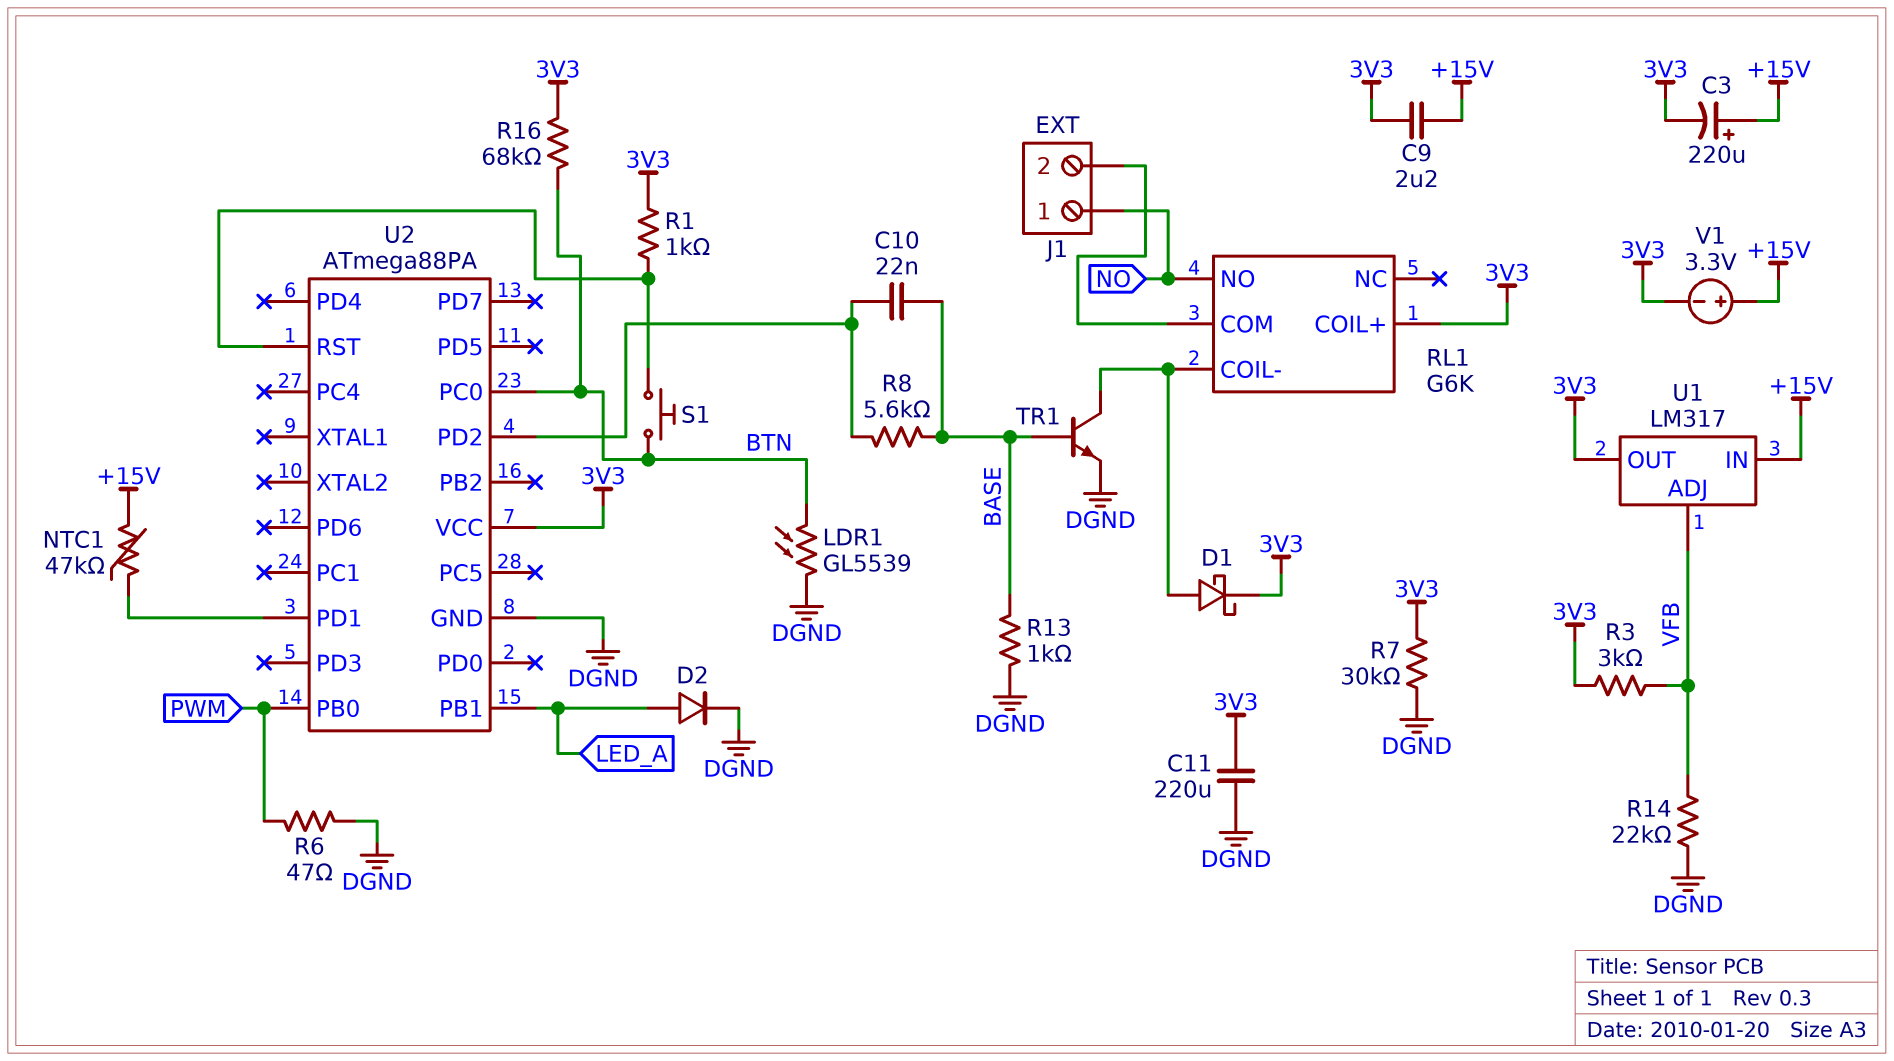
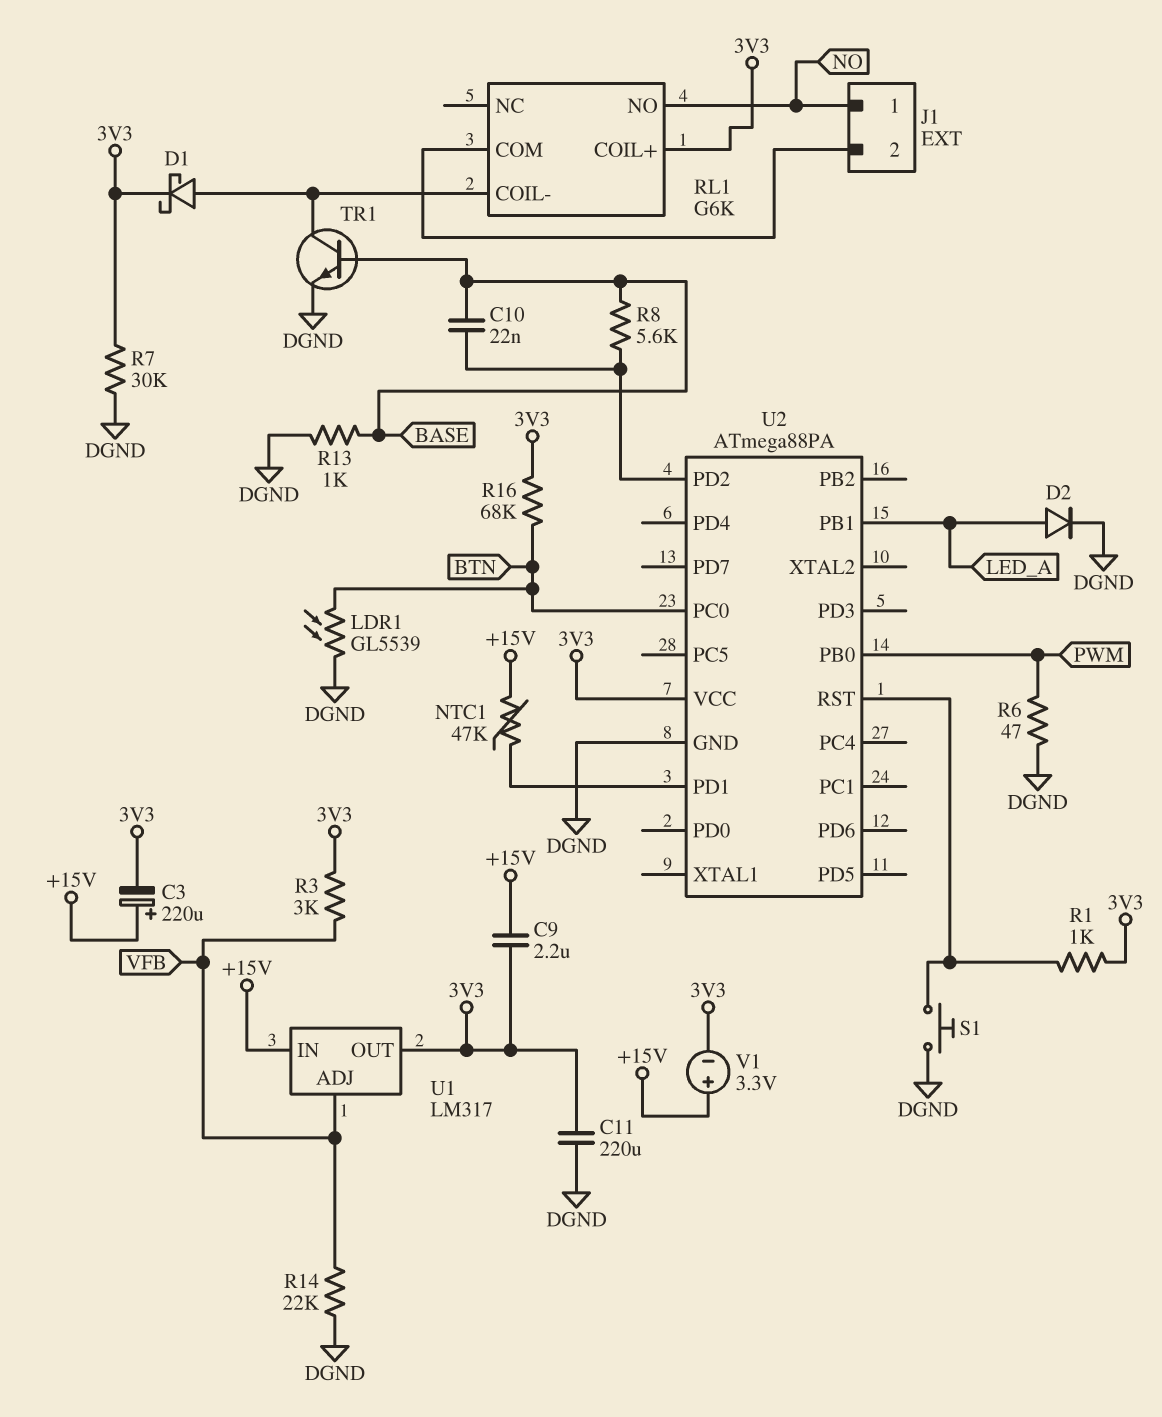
S1: button (BTN, U2/RST) -> button (DGND, U2/RST)

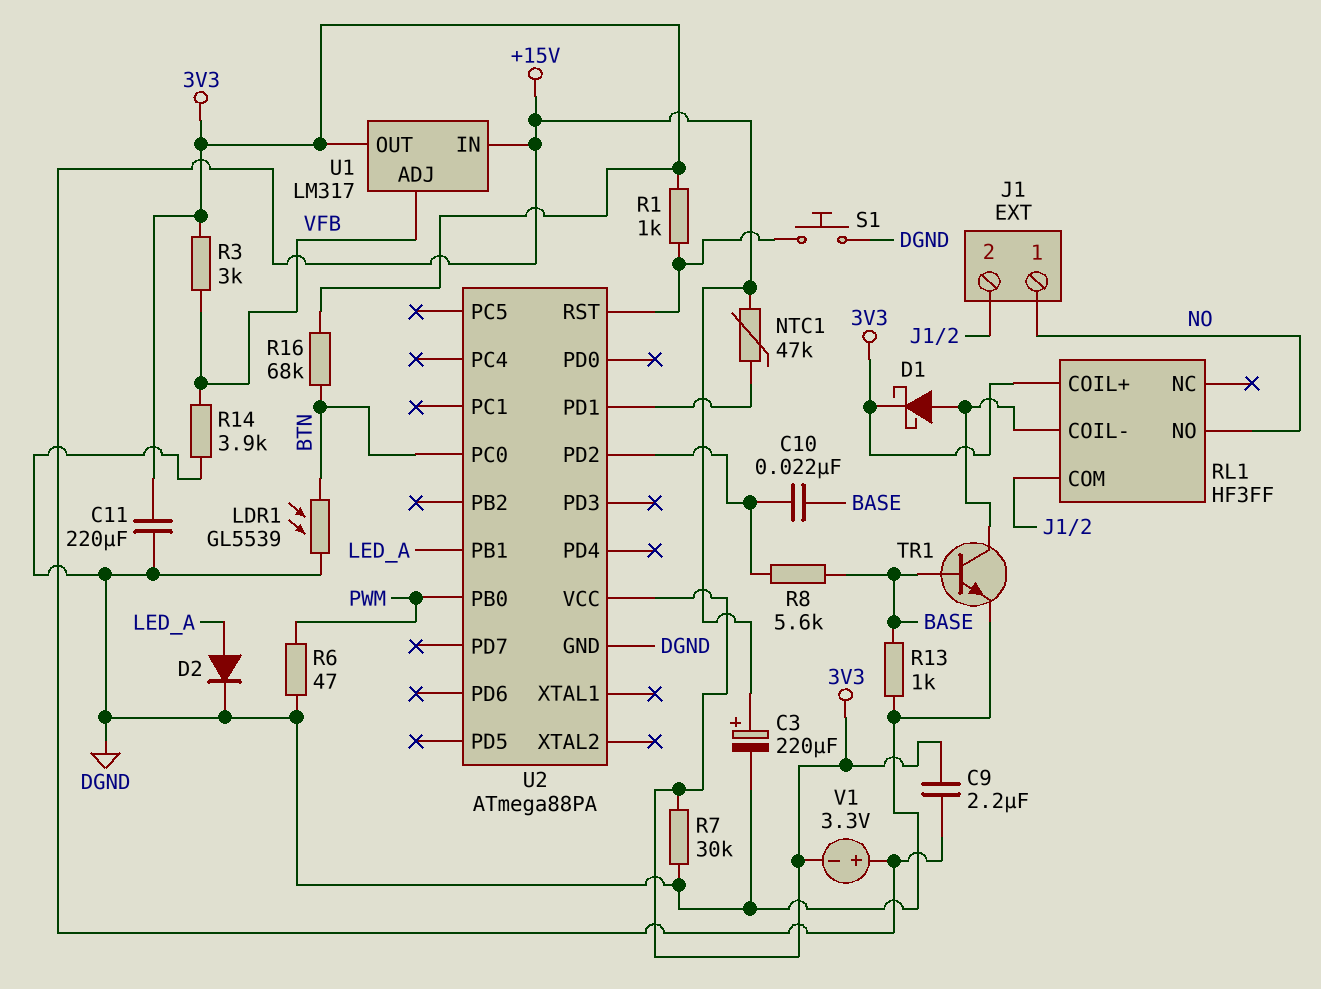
C3: 220uF (plus +15V, minus 3V3) -> 220uF (plus +15V, minus DGND)
R14: 22k (DGND, VFB) -> 3.9k (DGND, VFB)
RL1: G6K -> HF3FF

